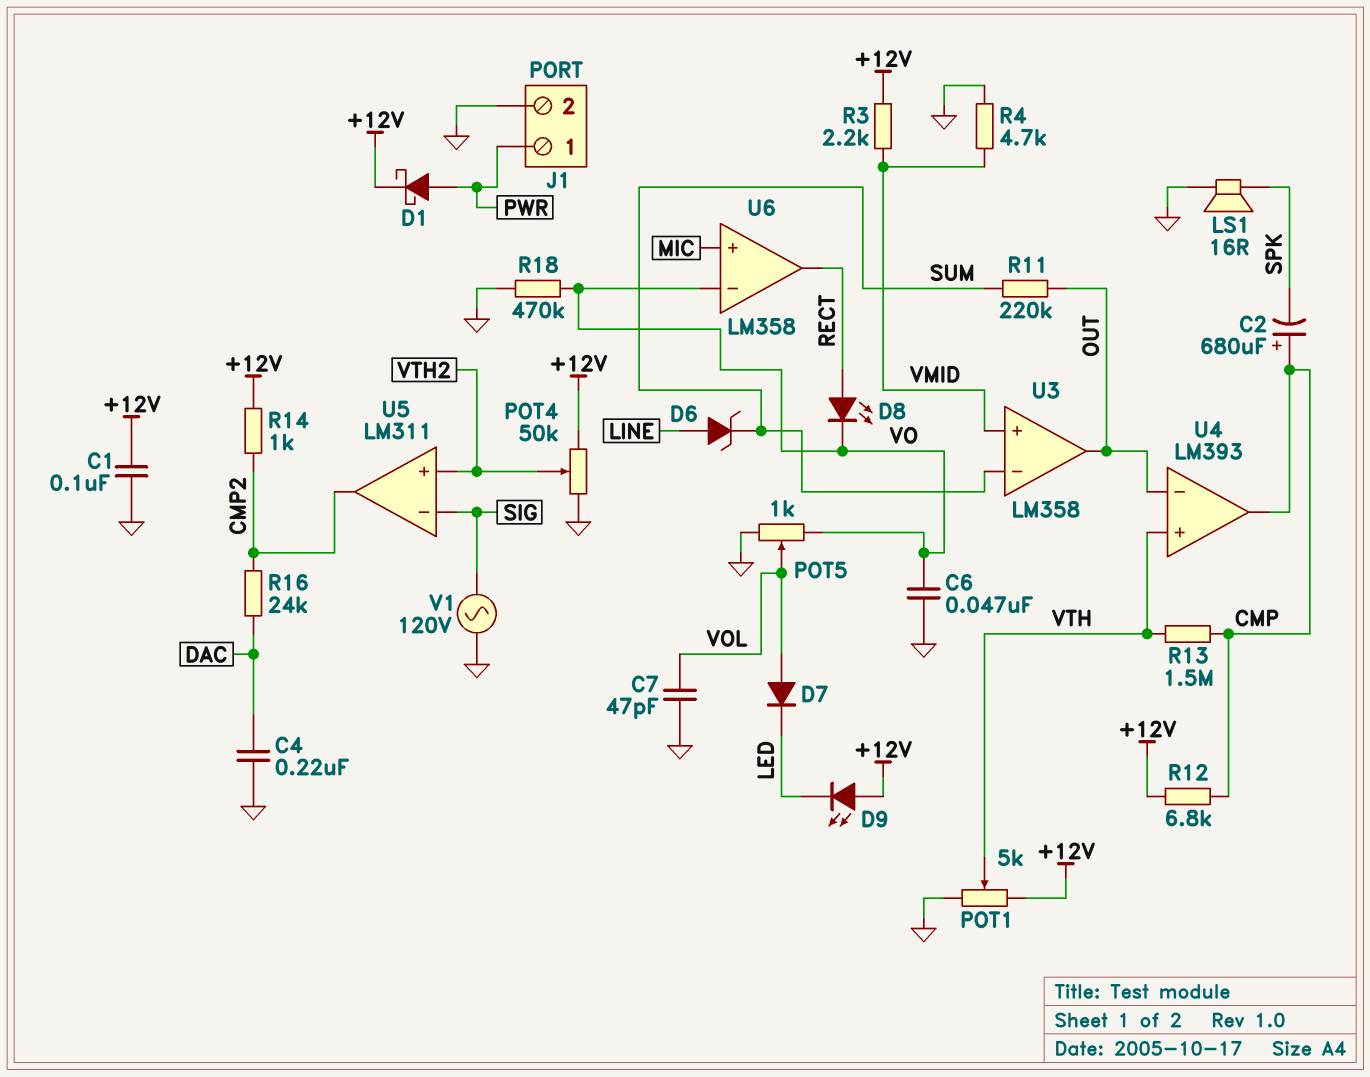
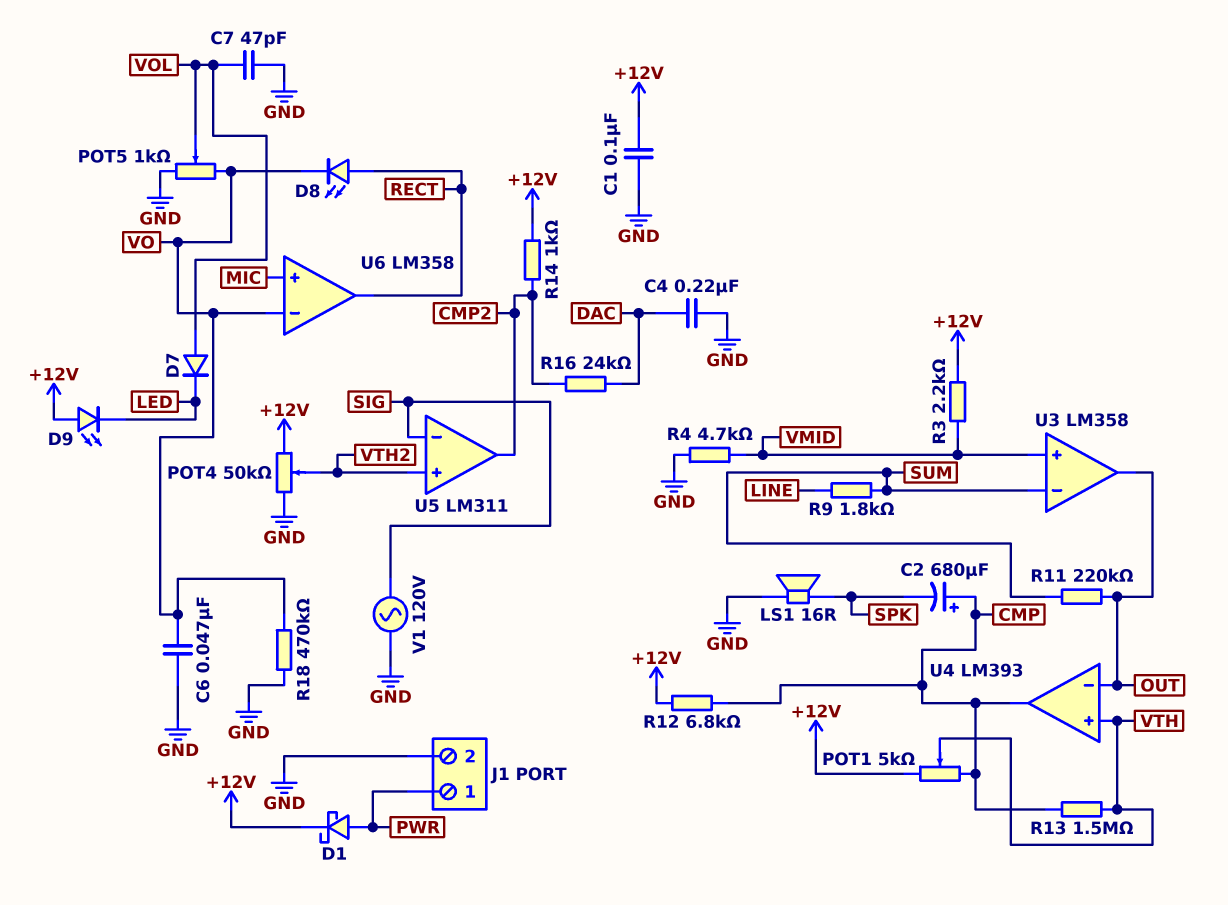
D6: zener (A LINE, K SUM) -> none
POT1: 5k (+12V, GND, wiper VTH) -> 5k (+12V, CMP, wiper VTH)
R9: none -> 1.8k (LINE, SUM)

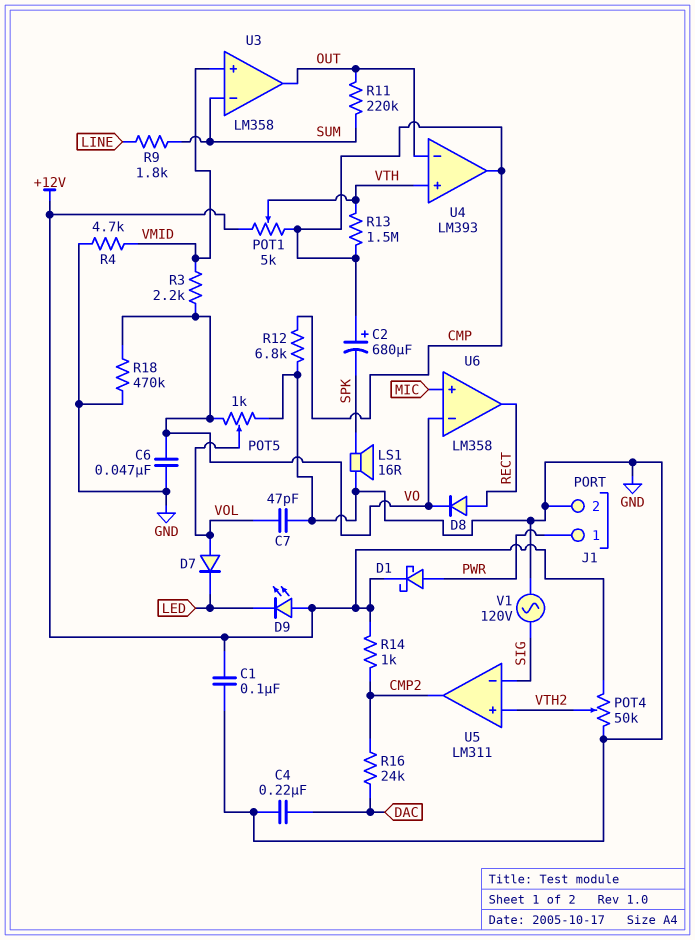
D8: LED (A RECT, K VO) -> diode (A RECT, K VO)
R3: 2.2k (+12V, VMID) -> 2.2k (VMID, VO)
R12: 6.8k (+12V, CMP) -> 6.8k (CMP, GND)

